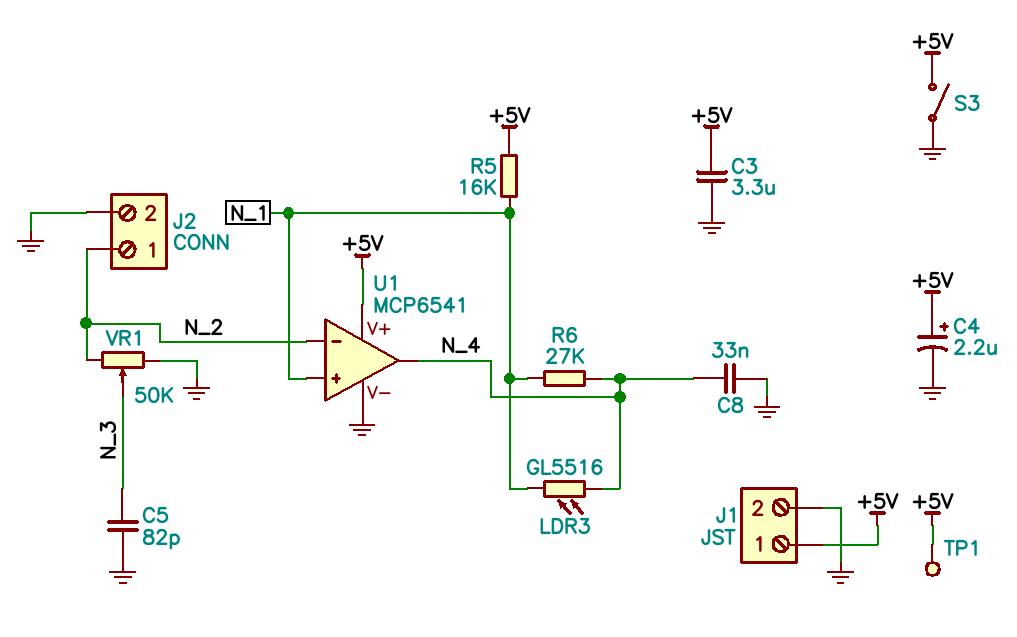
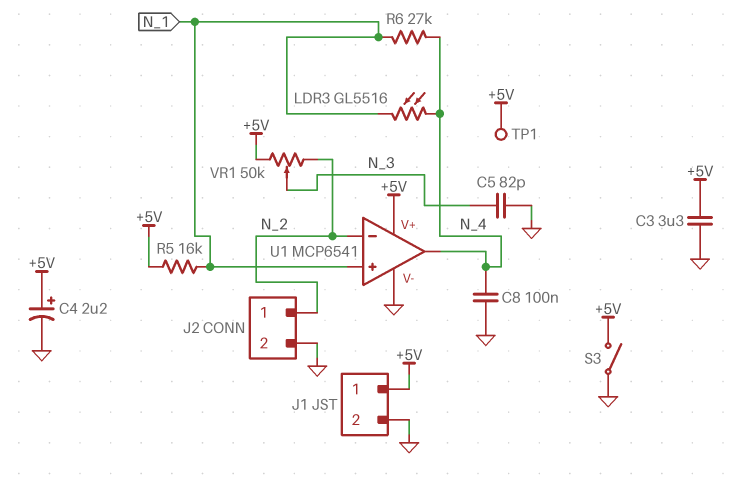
C8: 33nF (GND, N_4) -> 100nF (GND, N_4)
VR1: 50k (GND, N_2, wiper N_3) -> 50k (+5V, N_2, wiper N_3)

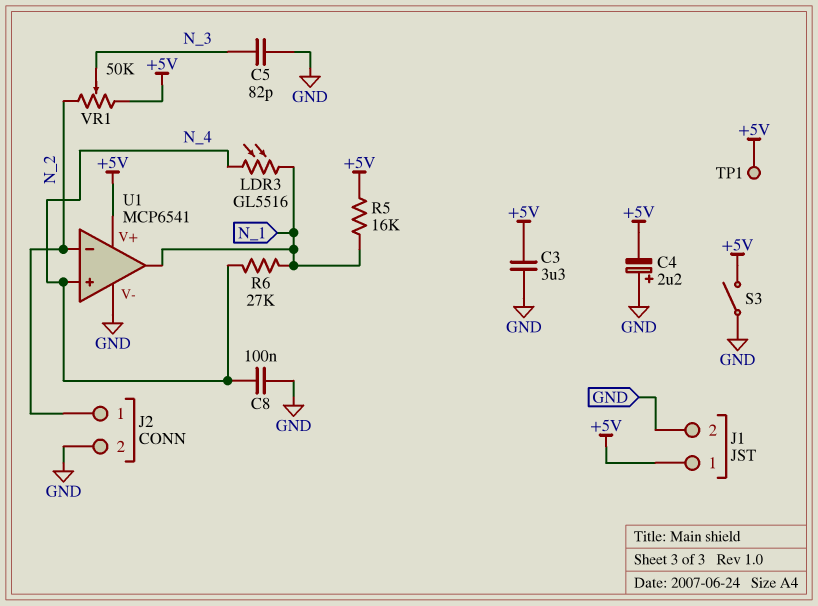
C4: 2.2uF (plus +5V, minus GND) -> 2.2uF (plus GND, minus +5V)
U1 pin in+: N_1 -> N_4
U1 pin out: N_4 -> N_1

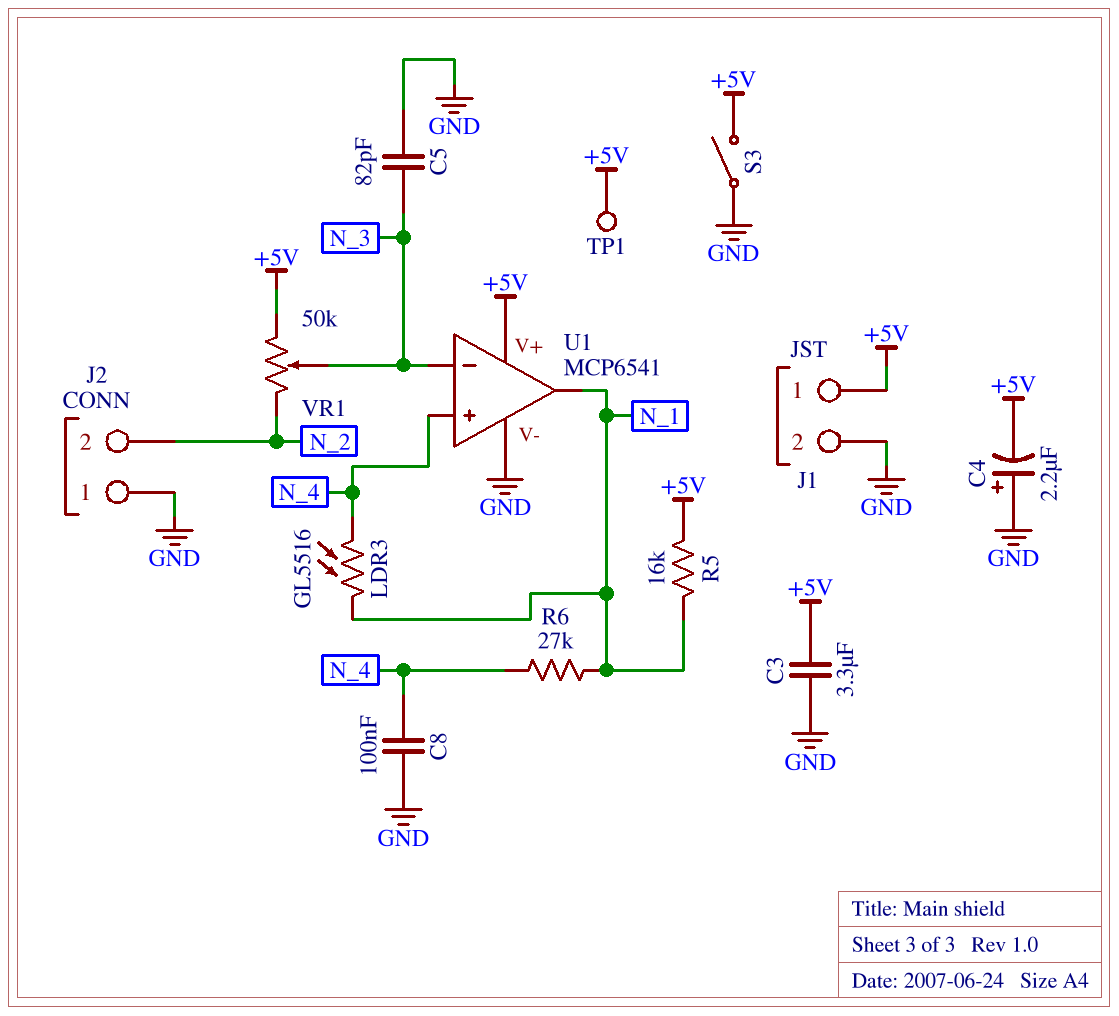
J2 pin 1: N_2 -> GND
J2 pin 2: GND -> N_2
U1 pin in-: N_2 -> N_3

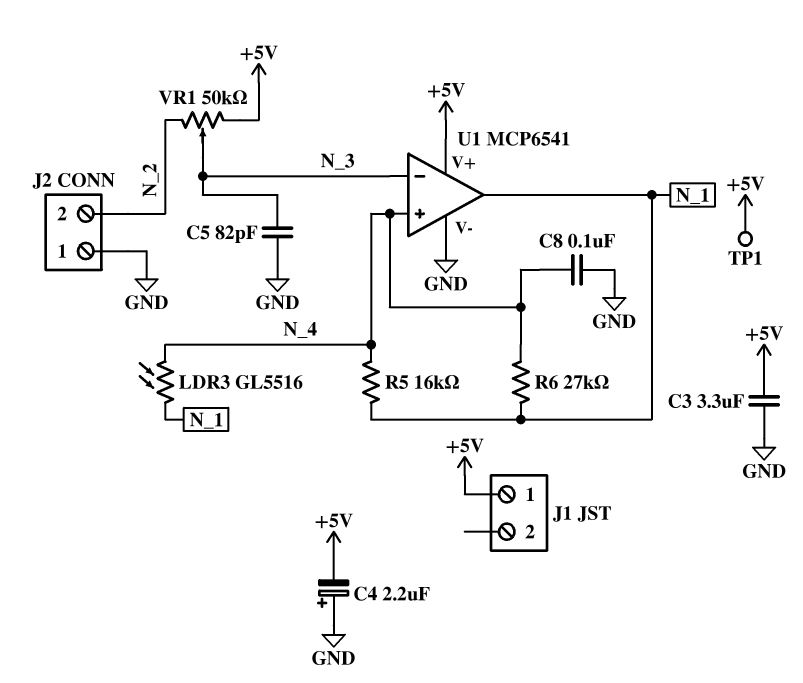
J1 pin 2: GND -> none
R5: 16k (+5V, N_1) -> 16k (N_1, N_4)
S3: switch (+5V, GND) -> none

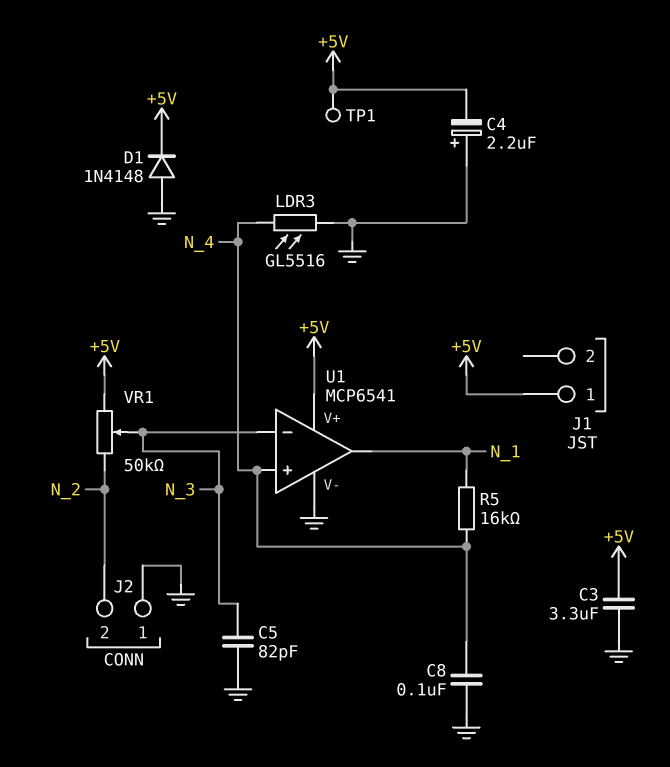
D1: none -> diode 1N4148 (A GND, K +5V)
LDR3: GL5516 (N_1, N_4) -> GL5516 (GND, N_4)
R6: 27k (N_1, N_4) -> none

